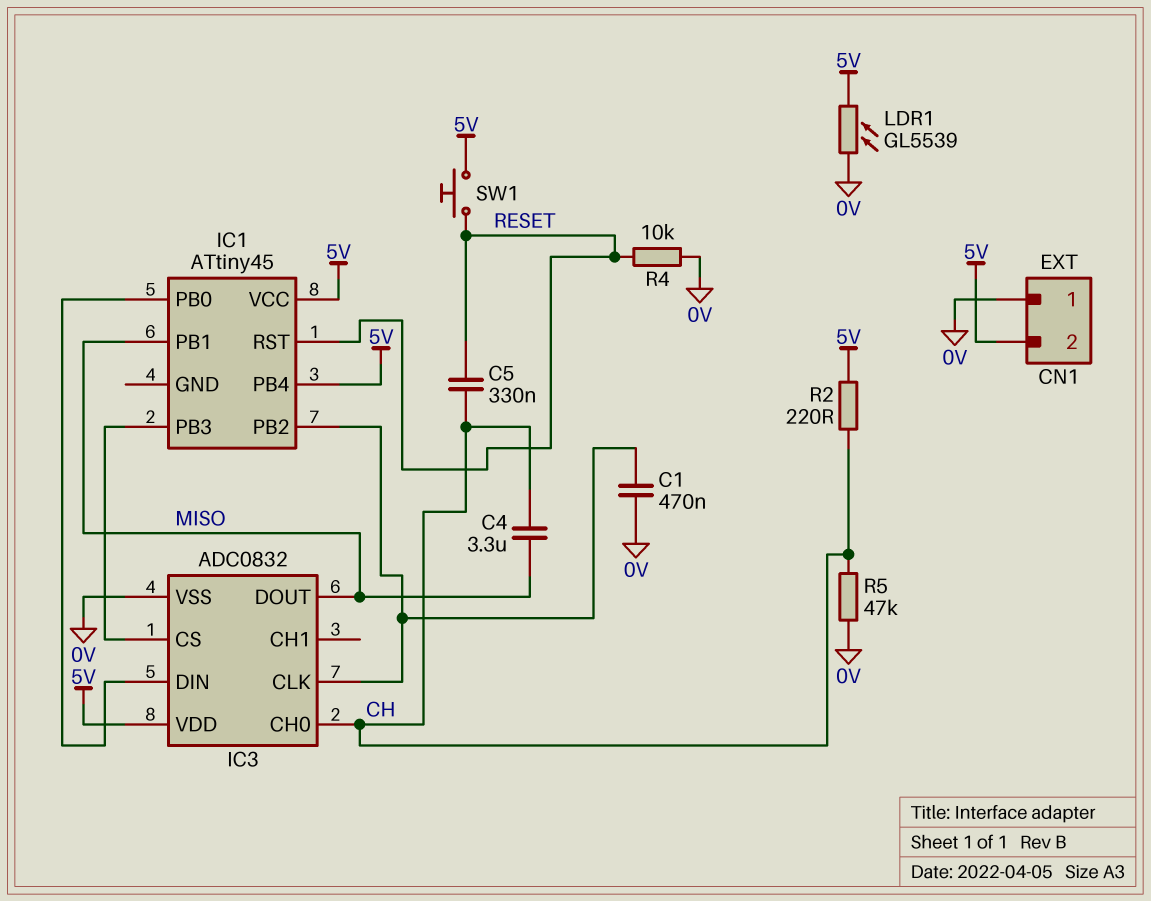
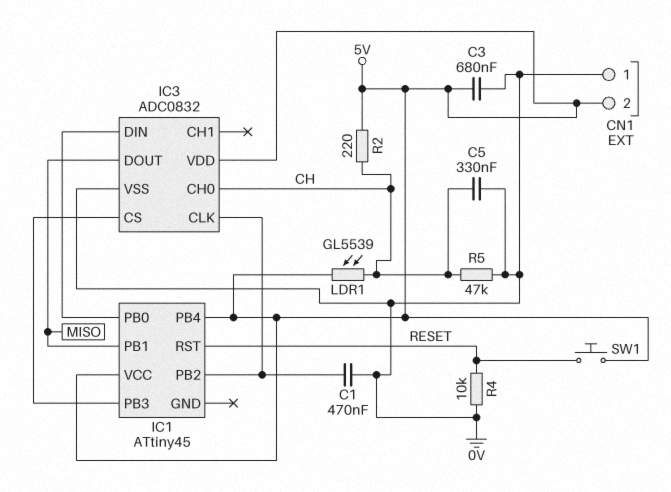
C3: none -> 680nF (0V, 5V)
C4: 3.3uF (CH, MISO) -> none
C5: 330nF (CH, RESET) -> 330nF (0V, CH)
LDR1: GL5539 (0V, 5V) -> GL5539 (5V, CH)

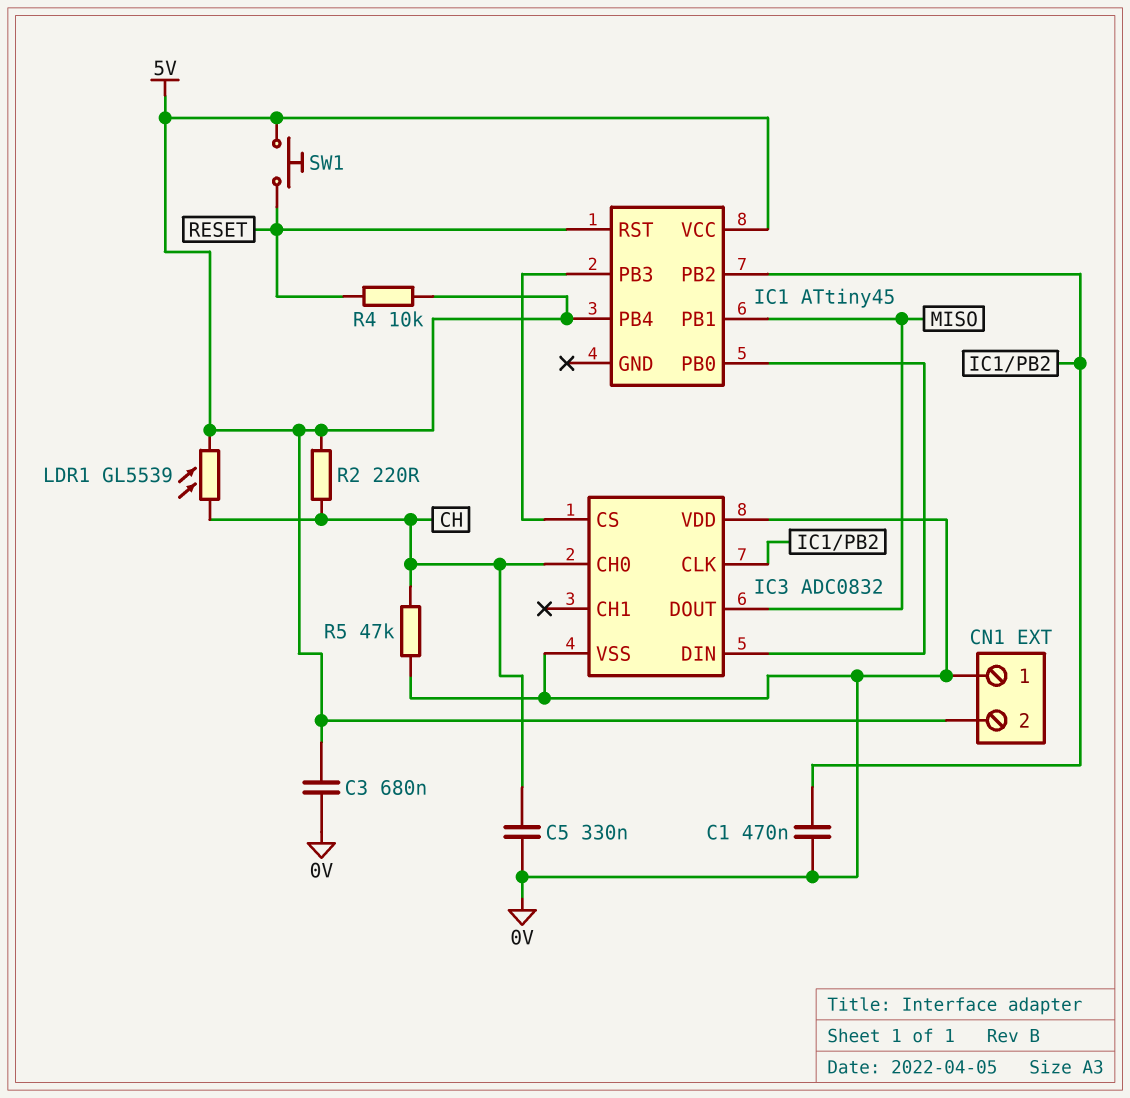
IC3 pin VDD: 5V -> 0V
R4: 10k (0V, RESET) -> 10k (5V, RESET)

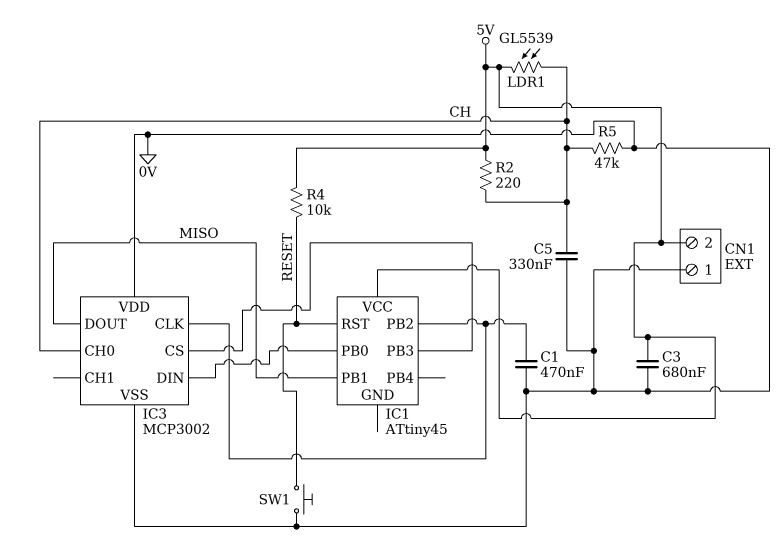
IC1 pin PB4: 5V -> none
IC3: ADC0832 -> MCP3002
SW1: button (5V, RESET) -> button (0V, RESET)

